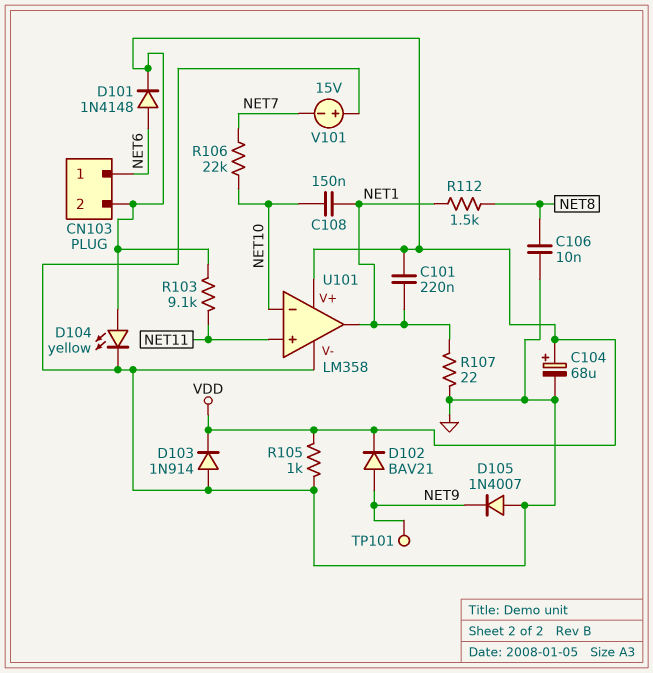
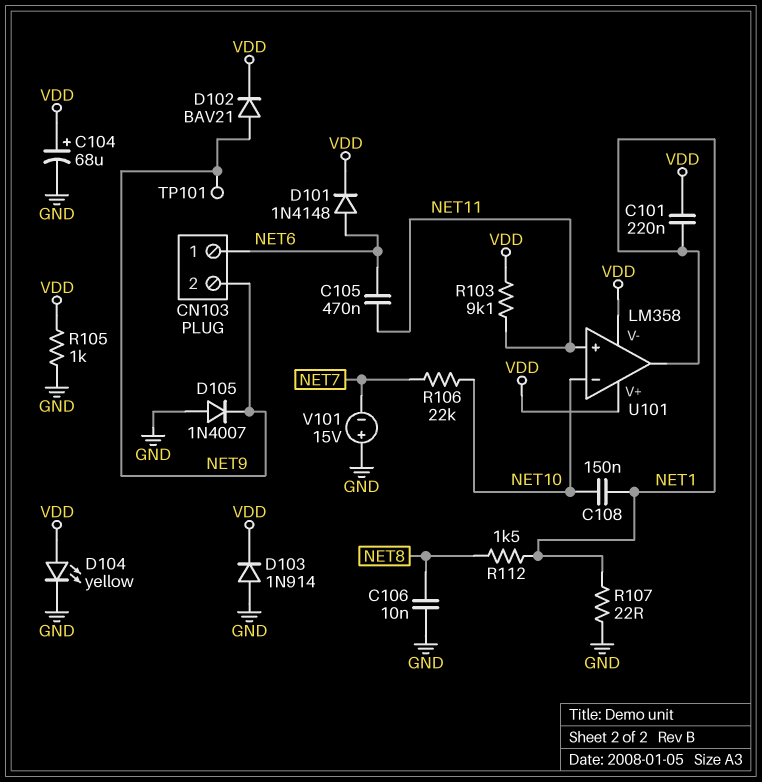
C105: none -> 470nF (NET6, NET11)
CN103 pin 2: VDD -> NET9
U101 pin V-: GND -> VDD

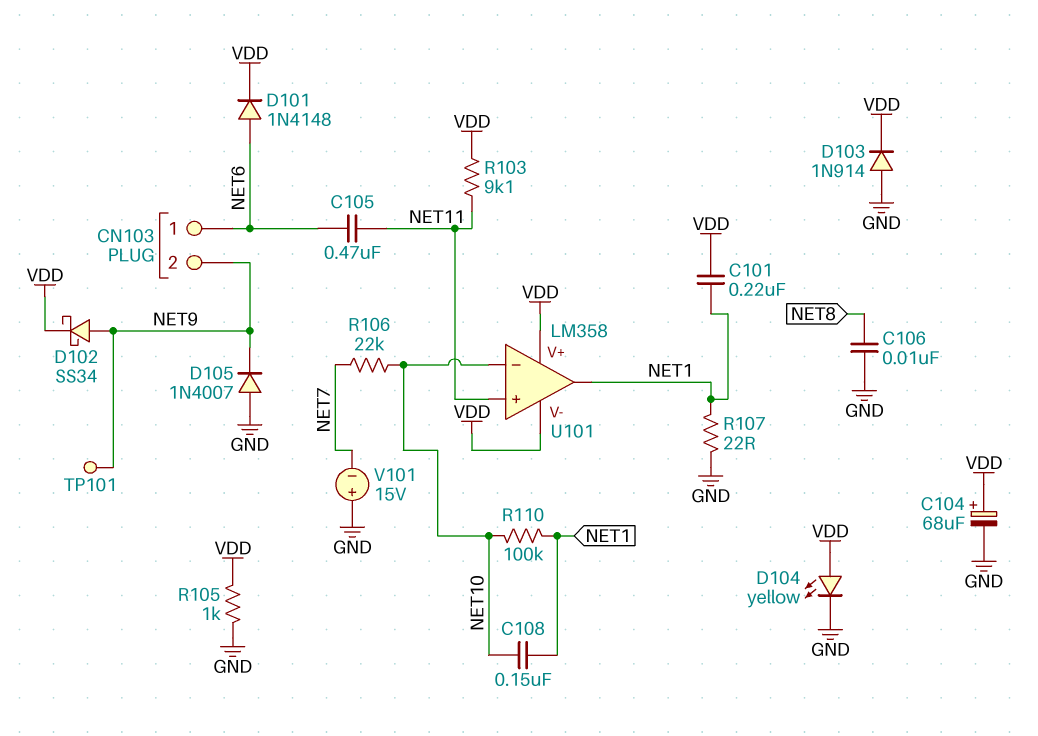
D102: diode BAV21 (A NET9, K VDD) -> schottky SS34 (A NET9, K VDD)
R110: none -> 100k (NET1, NET10)
R112: 1.5k (NET1, NET8) -> none

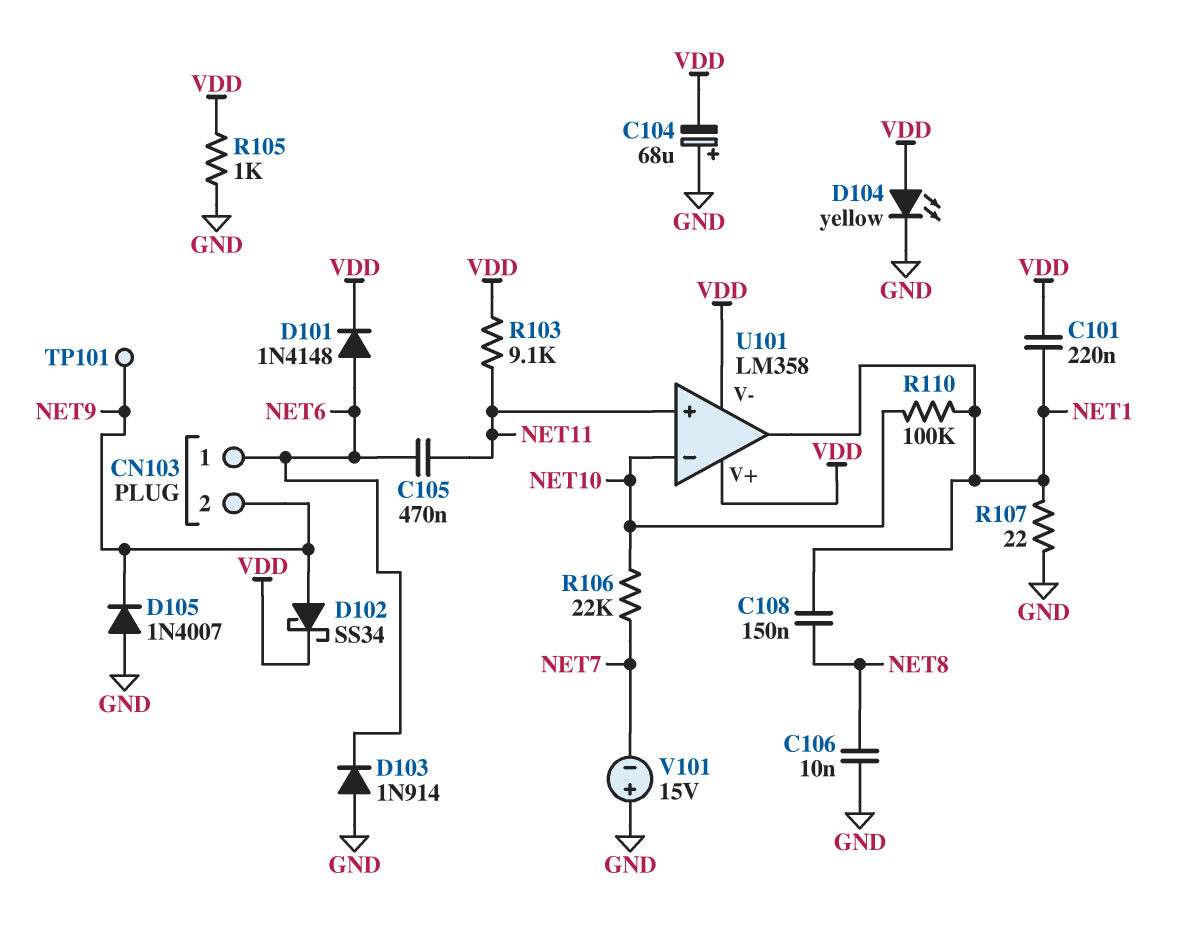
C104: 68uF (plus VDD, minus GND) -> 68uF (plus GND, minus VDD)
C108: 150nF (NET1, NET10) -> 150nF (NET1, NET8)
D103: diode 1N914 (A GND, K VDD) -> diode 1N914 (A GND, K NET6)

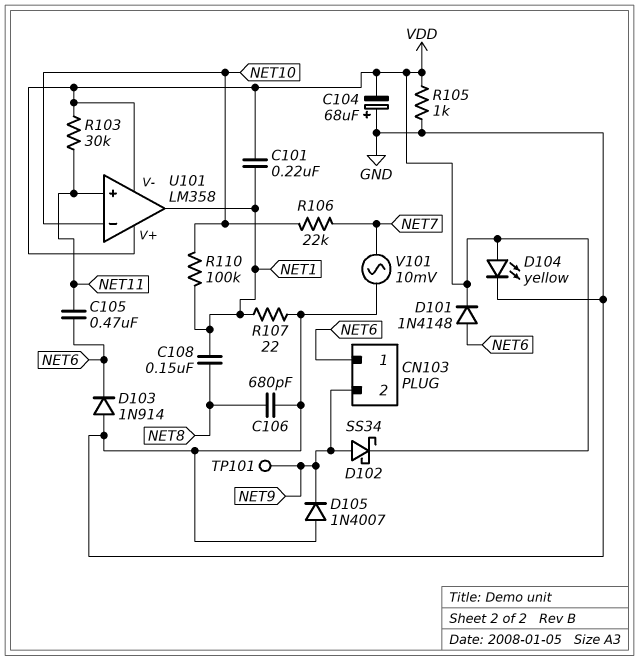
C106: 10nF (GND, NET8) -> 680pF (GND, NET8)
R103: 9.1k (NET11, VDD) -> 30k (NET11, VDD)
V101: 15V (plus GND, minus NET7) -> AC 10mV (GND, NET7)

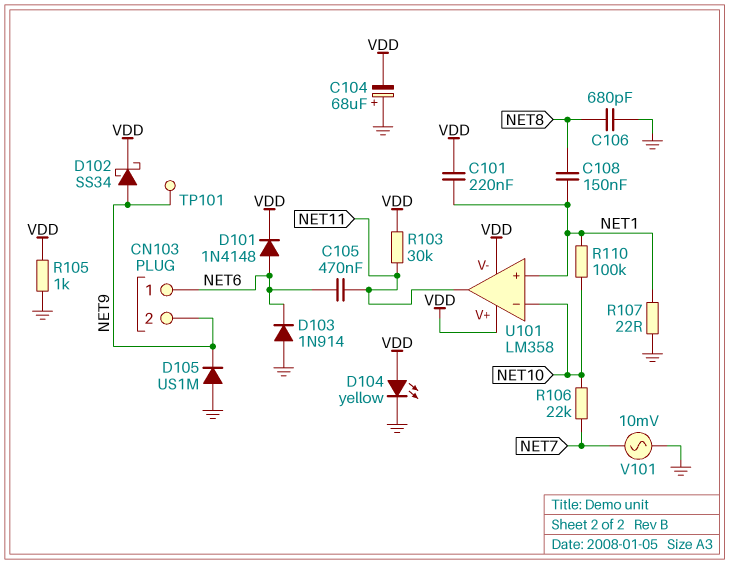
D105: diode 1N4007 (A GND, K NET9) -> diode US1M (A GND, K NET9)
U101 pin in+: NET11 -> NET1
U101 pin out: NET1 -> NET11

